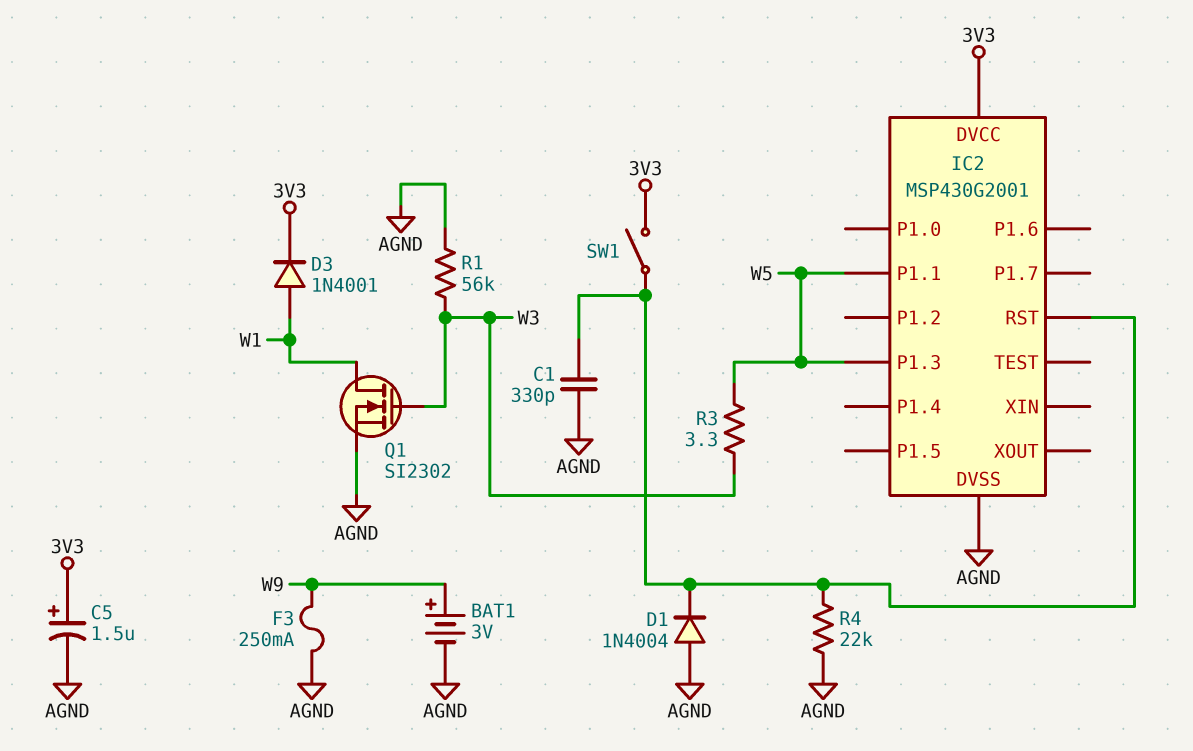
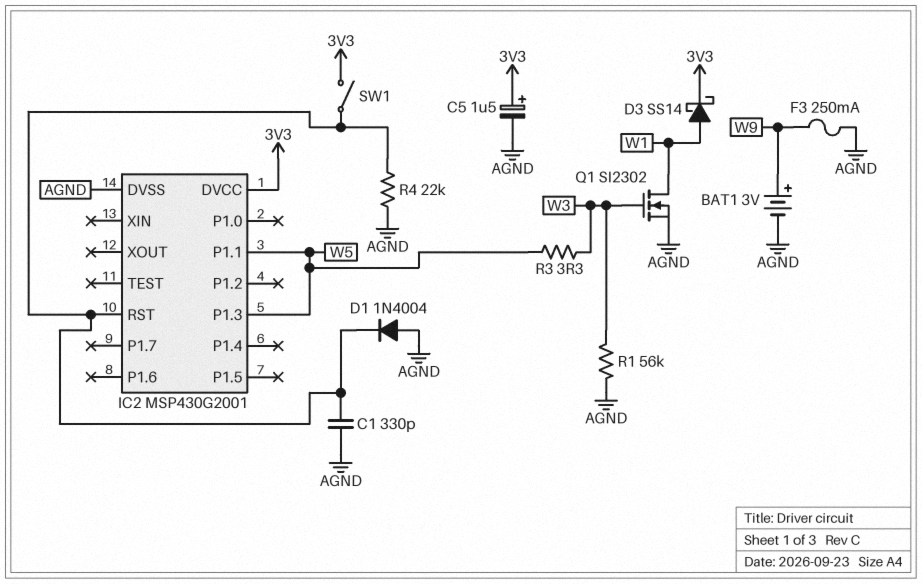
D3: diode 1N4001 (A W1, K 3V3) -> schottky SS14 (A W1, K 3V3)

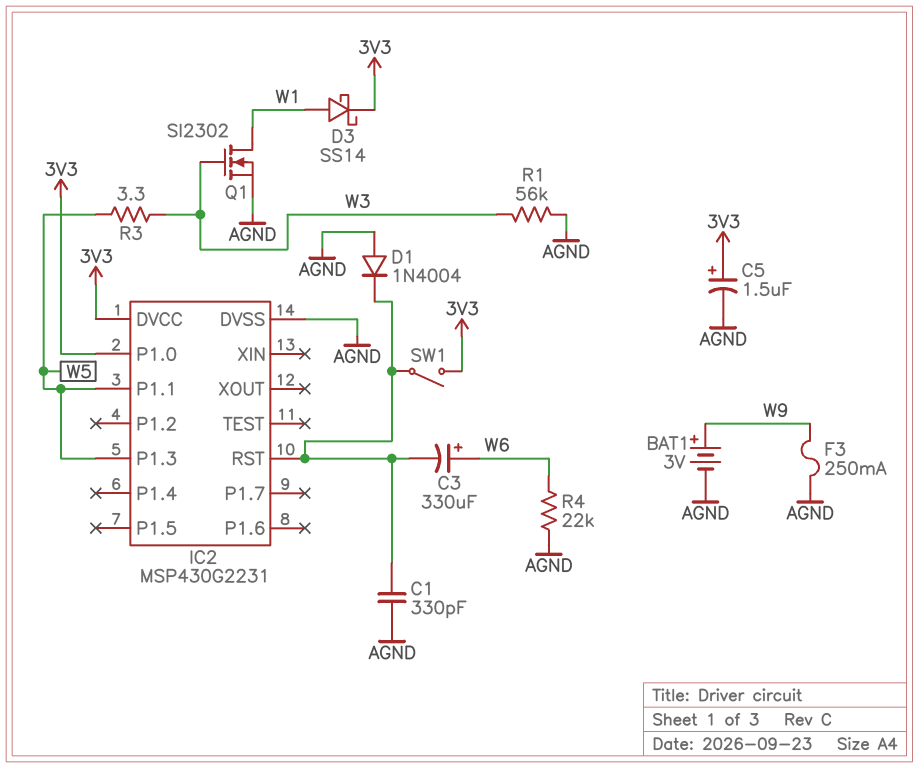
C3: none -> 330uF (plus W6, minus IC2/RST)
IC2: MSP430G2001 -> MSP430G2231
IC2 pin P1.0: none -> 3V3
R4: 22k (AGND, IC2/RST) -> 22k (AGND, W6)

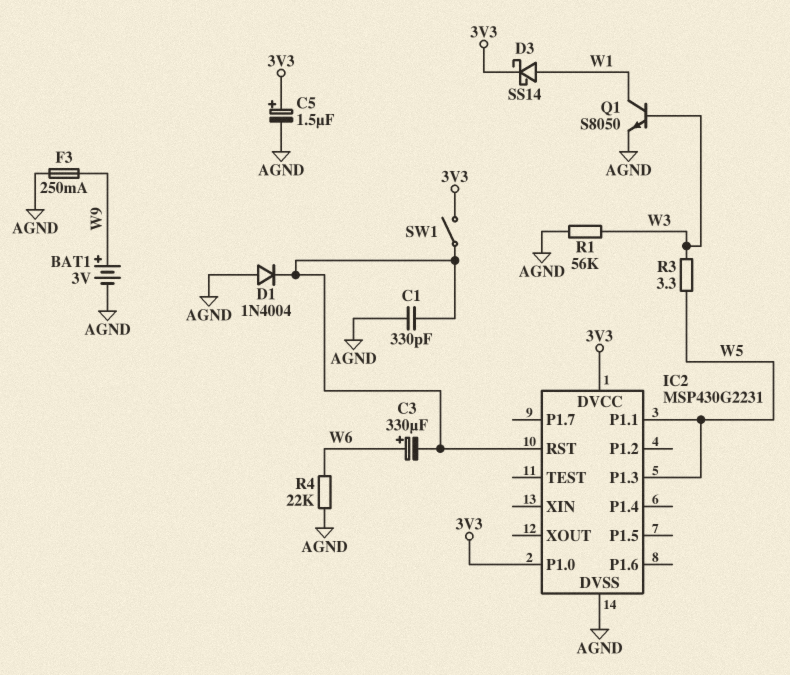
Q1: NMOS SI2302 (G W3, D W1, S AGND) -> NPN S8050 (B W3, C W1, E AGND)

